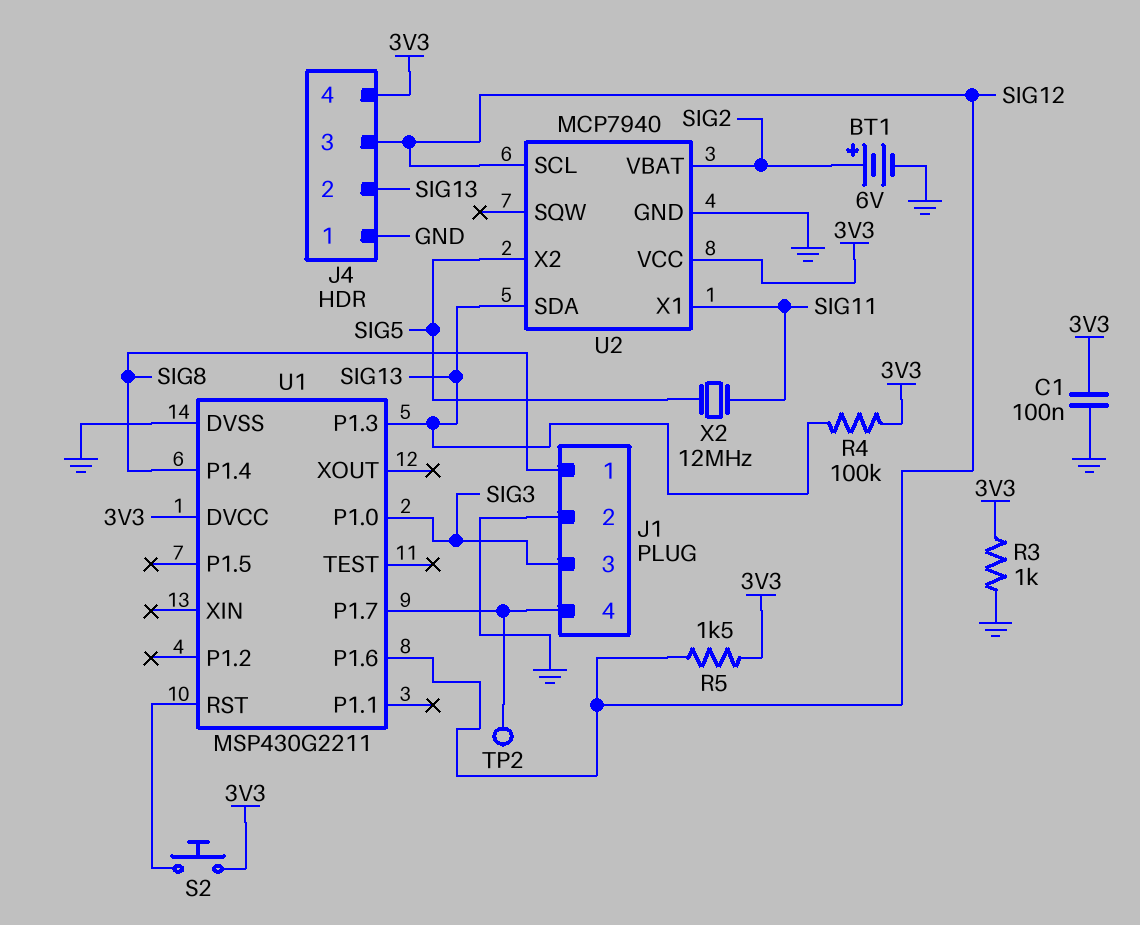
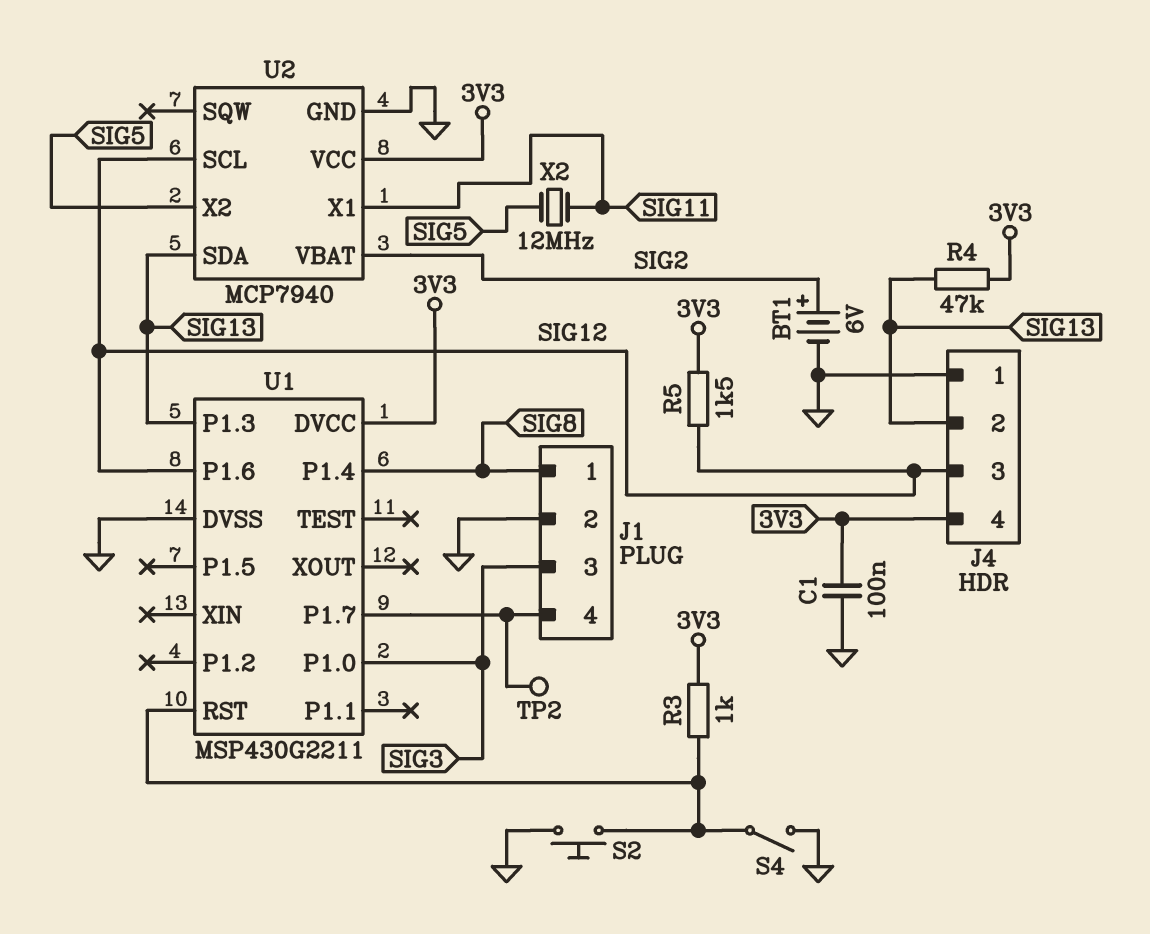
R3: 1k (3V3, GND) -> 1k (3V3, U1/RST)
R4: 100k (3V3, SIG13) -> 47k (3V3, SIG13)
S2: button (3V3, U1/RST) -> button (GND, U1/RST)
S4: none -> switch (GND, U1/RST)

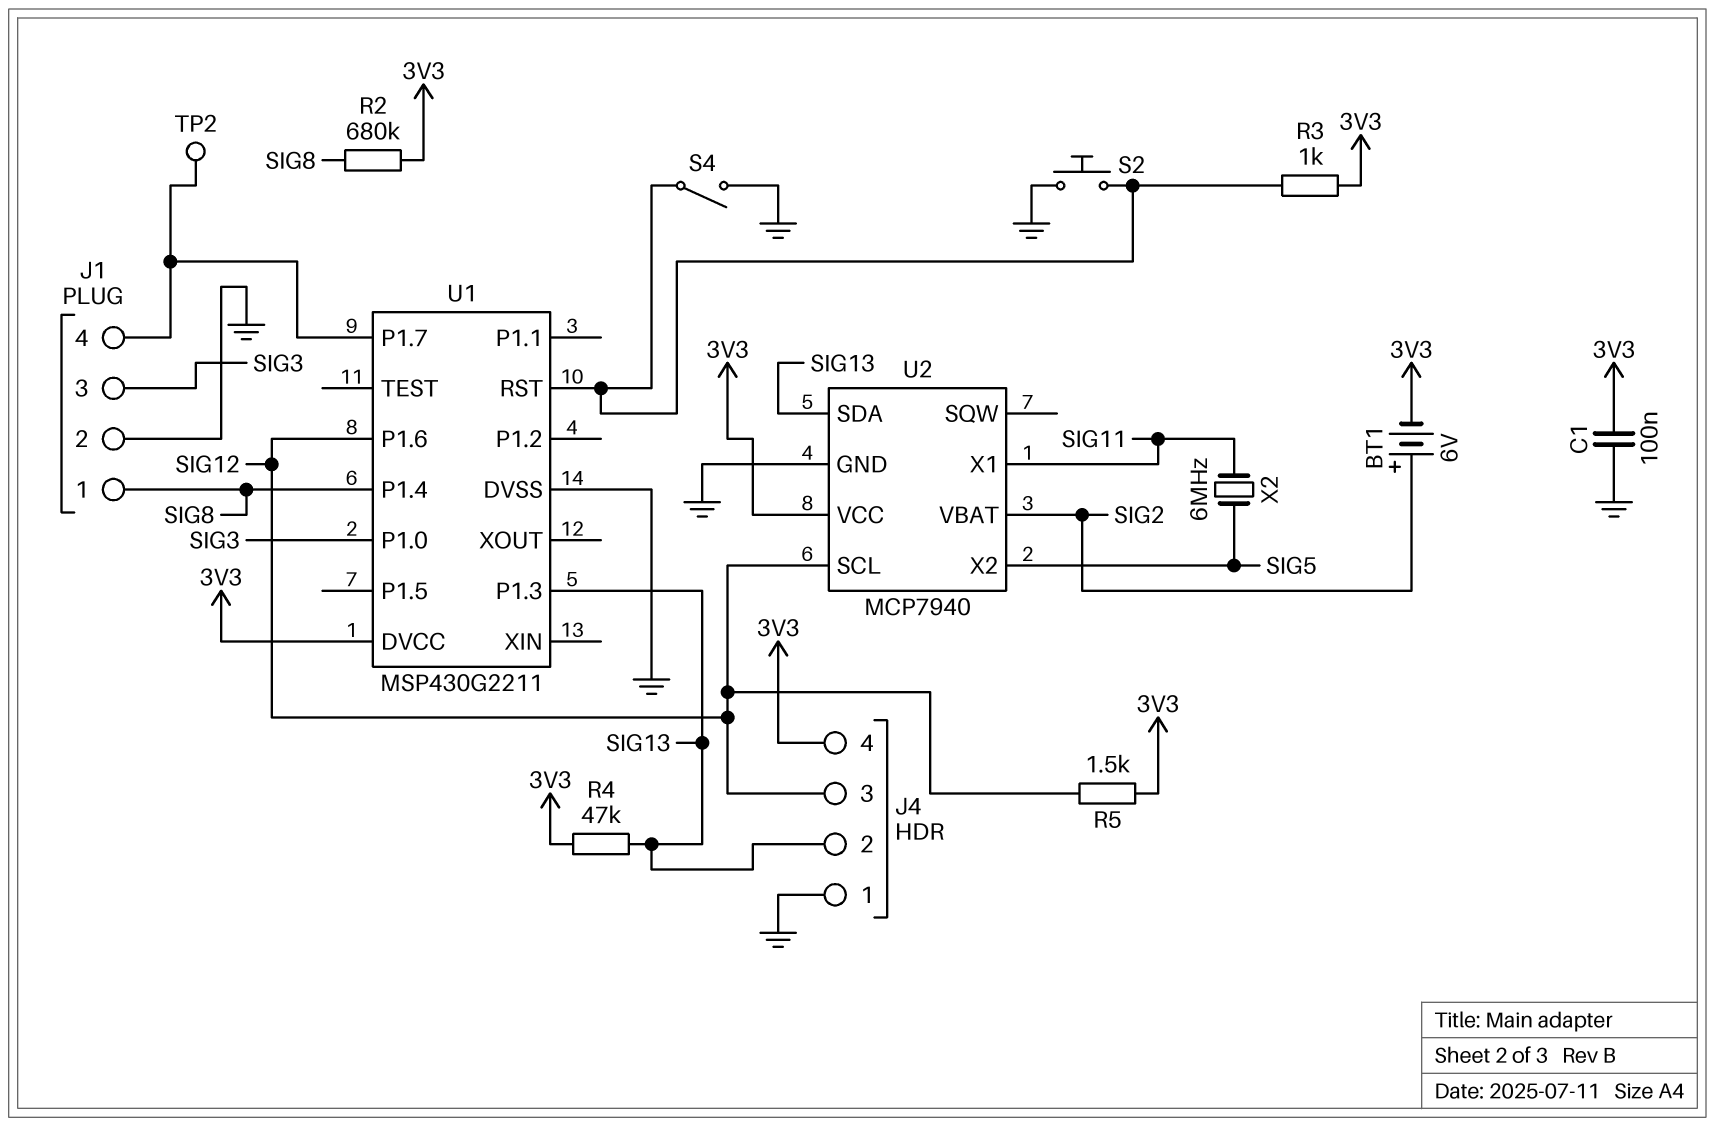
BT1: 6V (plus SIG2, minus GND) -> 6V (plus SIG2, minus 3V3)
R2: none -> 680k (3V3, SIG8)
X2: 12MHz (SIG5, SIG11) -> 6MHz (SIG5, SIG11)

